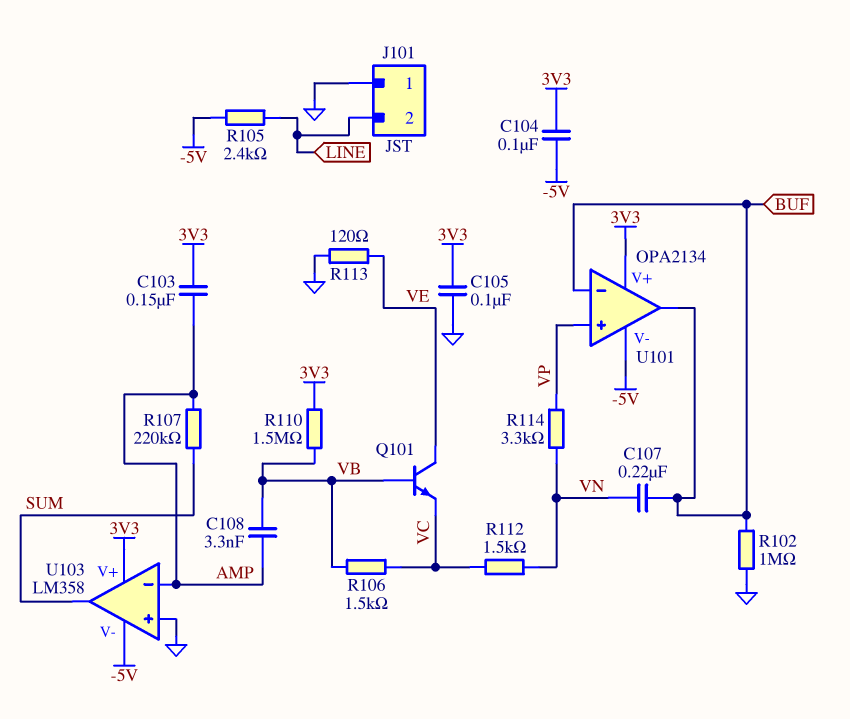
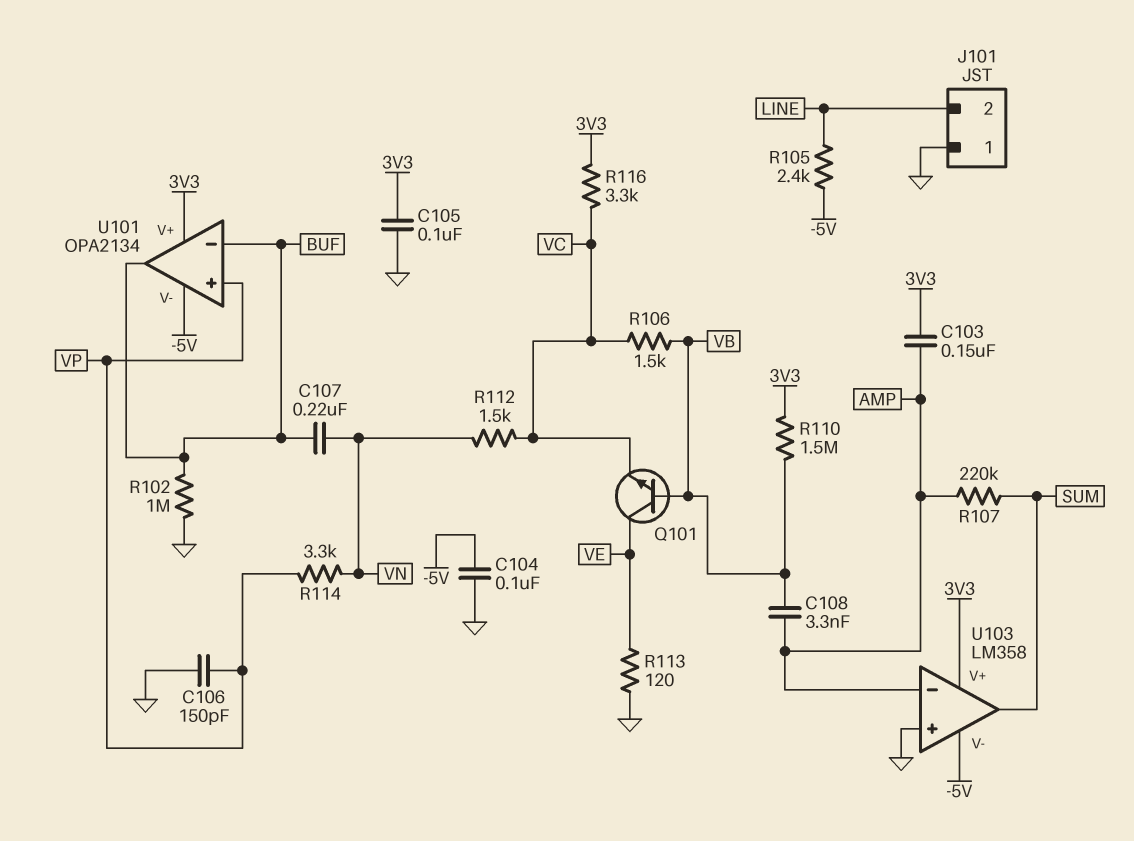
C104: 100nF (-5V, 3V3) -> 100nF (-5V, GND)
C106: none -> 150pF (GND, VP)
R116: none -> 3.3k (3V3, VC)

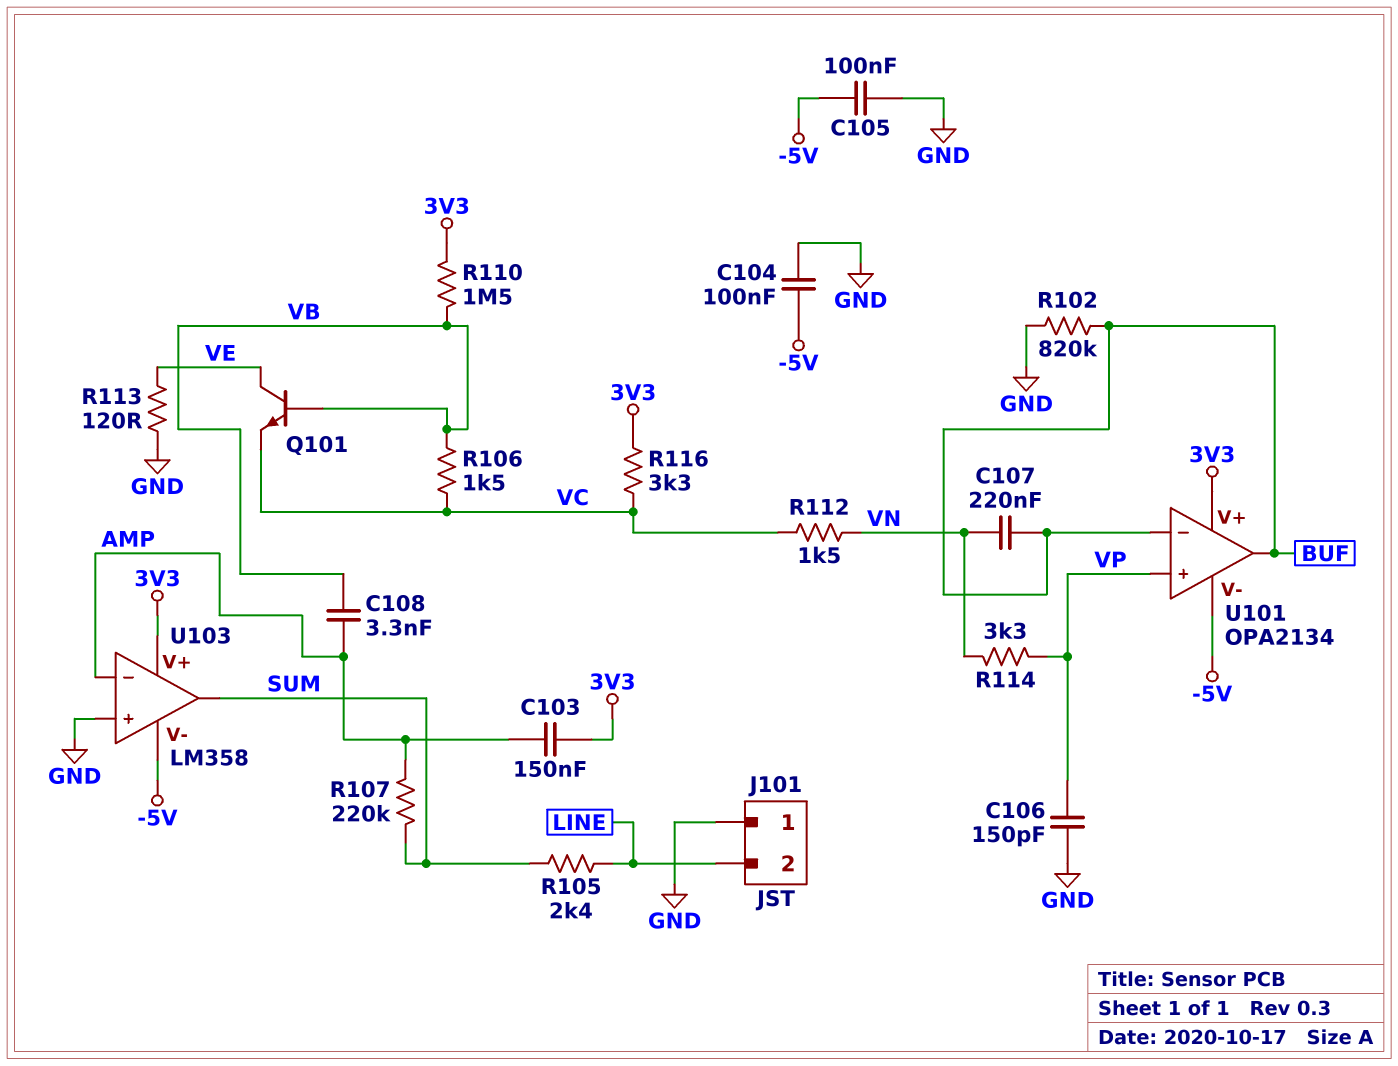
C105: 100nF (3V3, GND) -> 100nF (-5V, GND)
R102: 1M (BUF, GND) -> 820k (BUF, GND)
R105: 2.4k (-5V, LINE) -> 2.4k (LINE, SUM)

